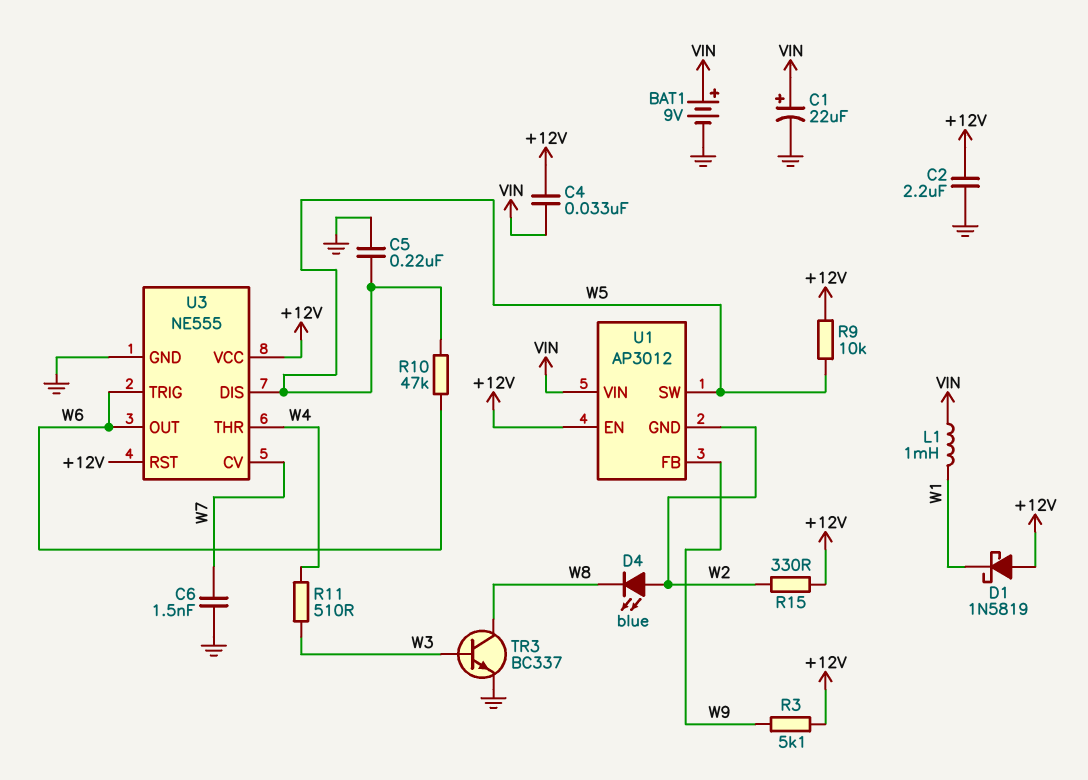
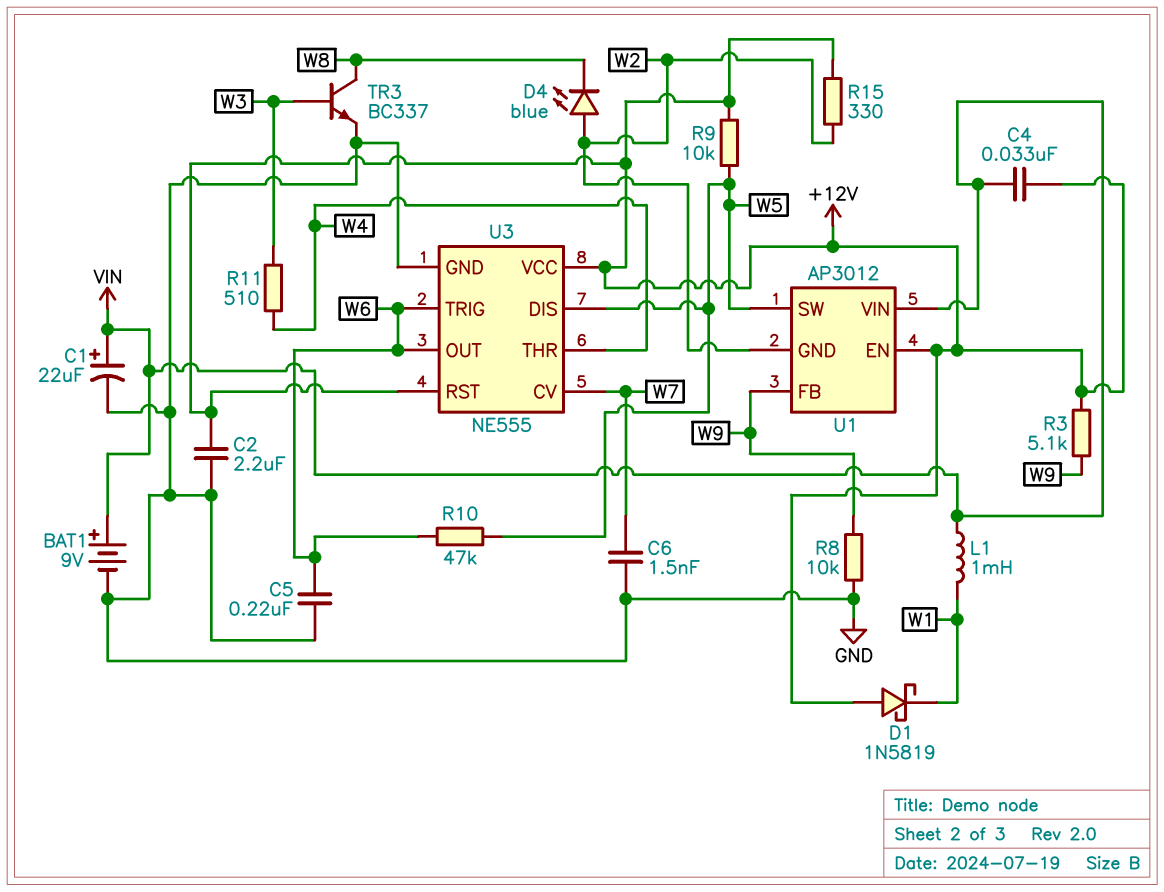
C5: 220nF (GND, W5) -> 220nF (GND, W6)
R8: none -> 10k (GND, W9)

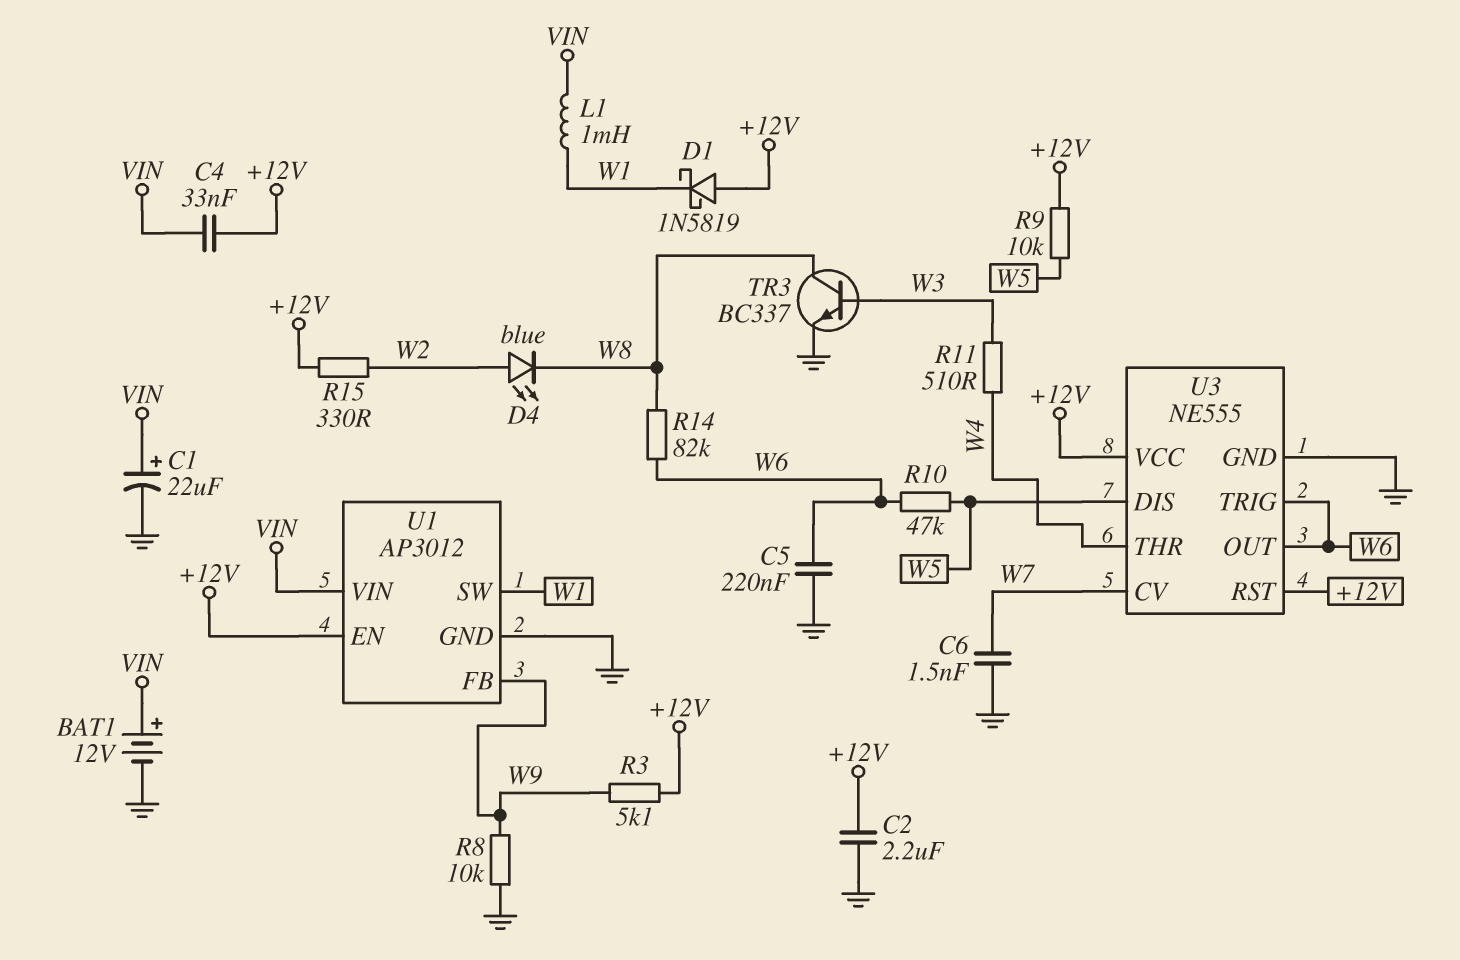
BAT1: 9V (plus VIN, minus GND) -> 12V (plus VIN, minus GND)
R14: none -> 82k (W6, W8)
U1 pin GND: W2 -> GND
U1 pin SW: W5 -> W1

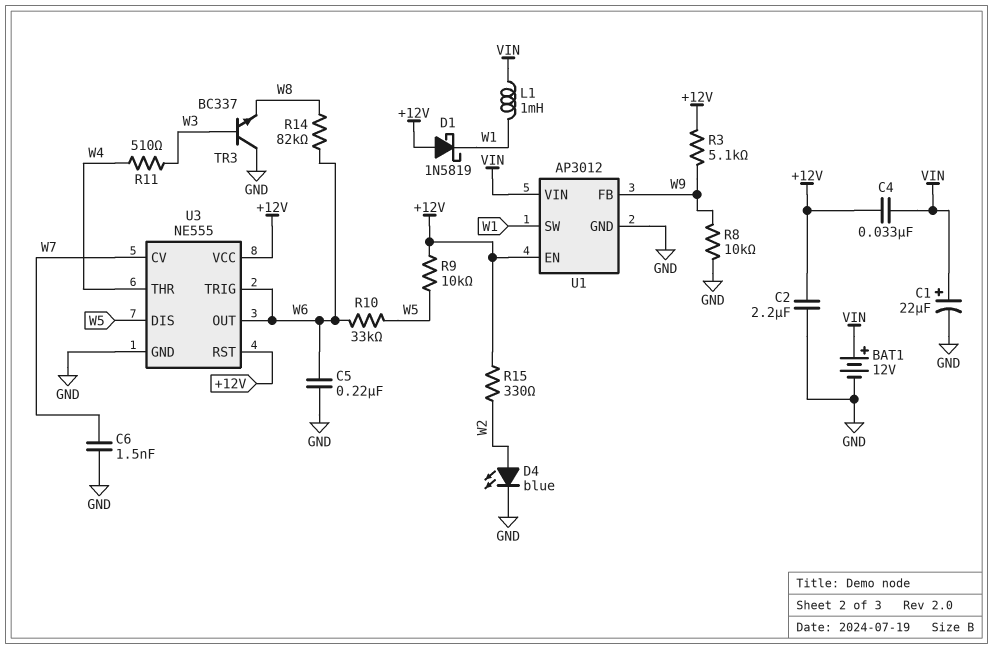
D4: LED blue (A W2, K W8) -> LED blue (A W2, K GND)
R10: 47k (W5, W6) -> 33k (W5, W6)
TR3: NPN BC337 (B W3, C W8, E GND) -> NPN BC337 (B W3, C GND, E W8)

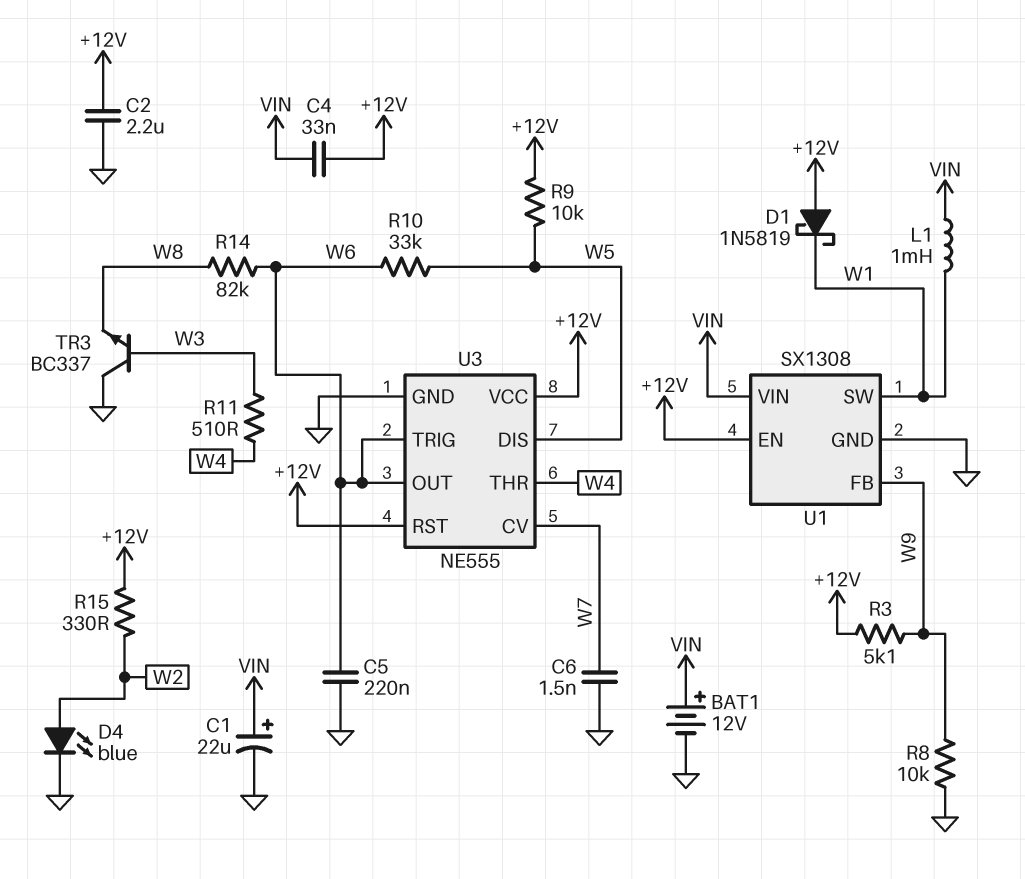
U1: AP3012 -> SX1308

